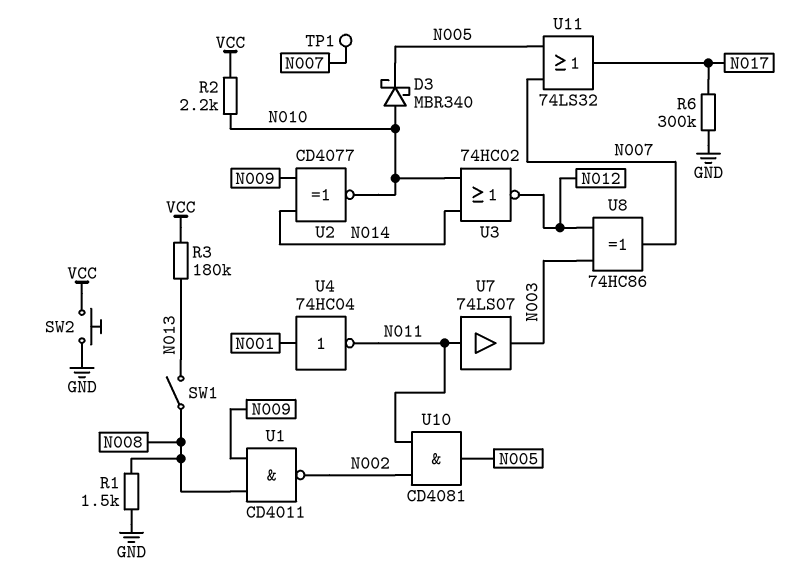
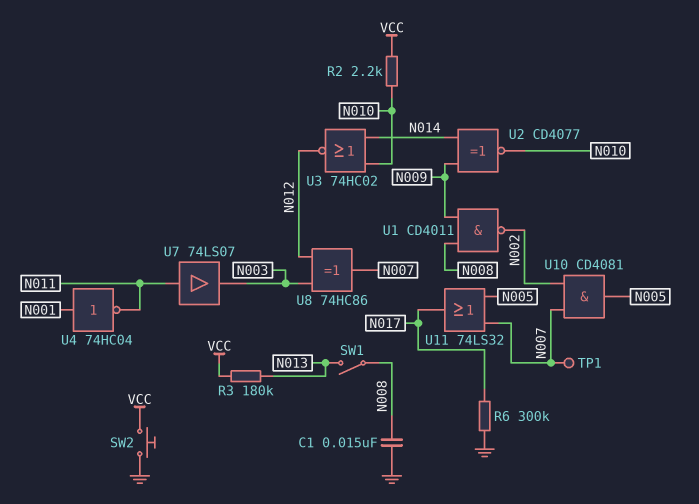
C1: none -> 15nF (GND, N008)
D3: schottky MBR340 (A N010, K N005) -> none
R1: 1.5k (GND, N008) -> none
U10: AND CD4081 (in N002, in N011, out N005) -> AND CD4081 (in N002, in N007, out N005)

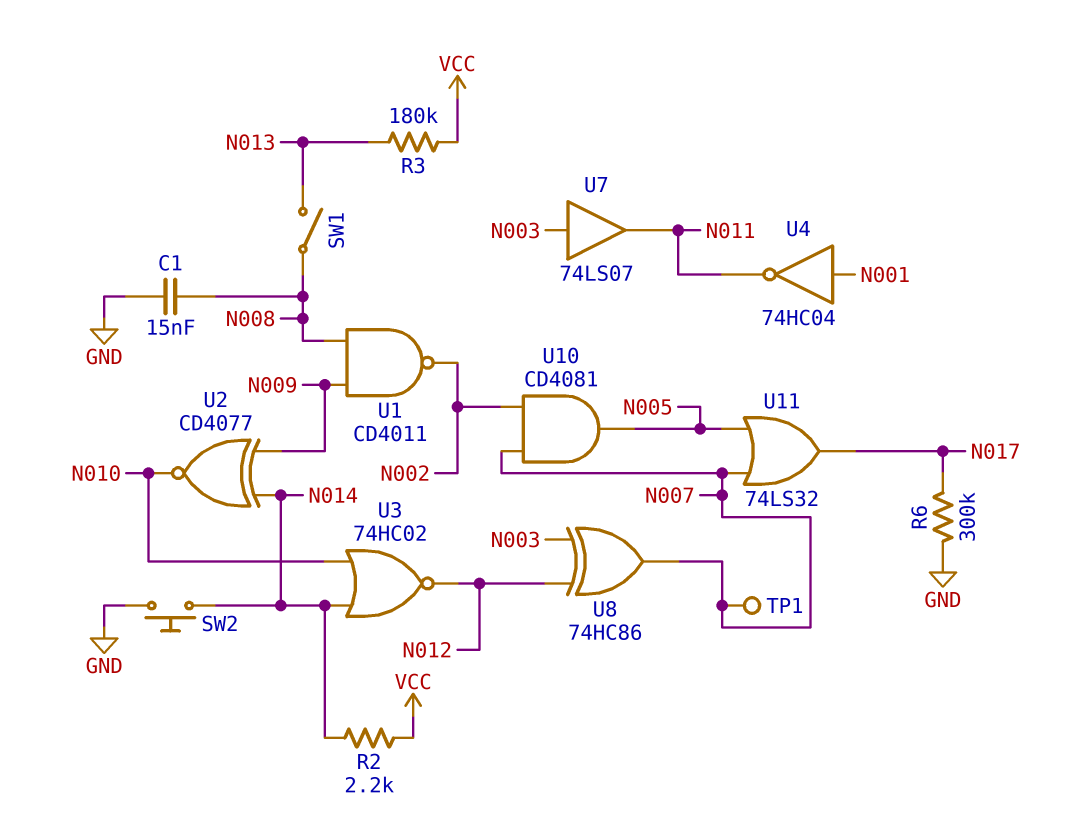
R2: 2.2k (N010, VCC) -> 2.2k (N014, VCC)
SW2: button (GND, VCC) -> button (GND, N014)
U7: buffer 74LS07 (in N011, out N003) -> buffer 74LS07 (in N003, out N011)

